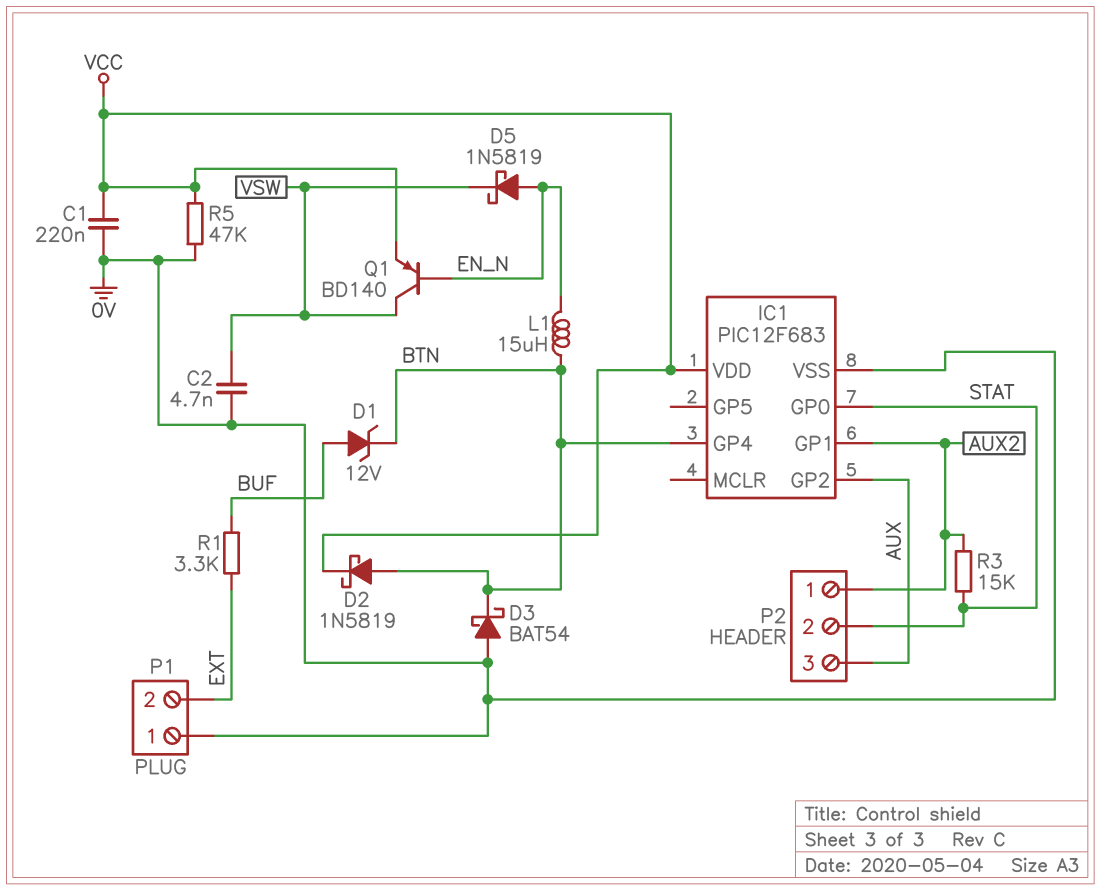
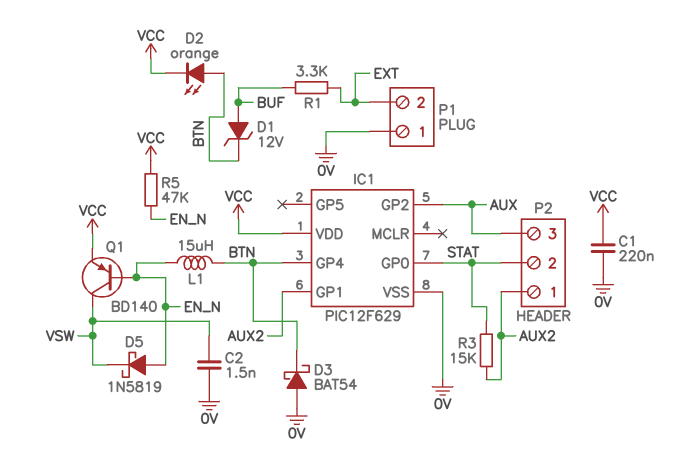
C2: 4.7nF (0V, VSW) -> 1.5nF (0V, VSW)
D2: schottky 1N5819 (A BTN, K VCC) -> LED orange (A BTN, K VCC)
IC1: PIC12F683 -> PIC12F629
R5: 47k (0V, VCC) -> 47k (EN_N, VCC)

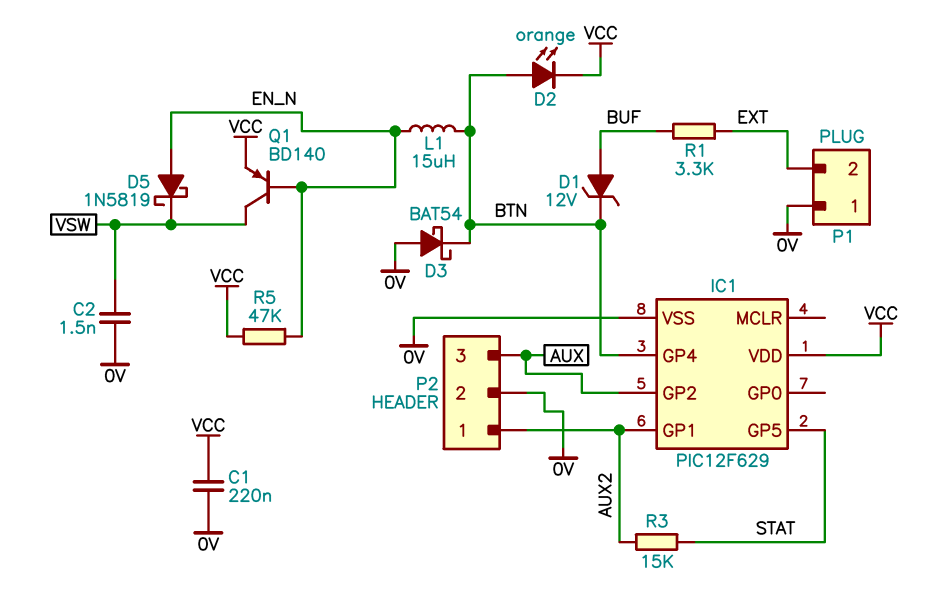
IC1 pin GP0: STAT -> none
IC1 pin GP5: none -> STAT
P2 pin 2: STAT -> 0V

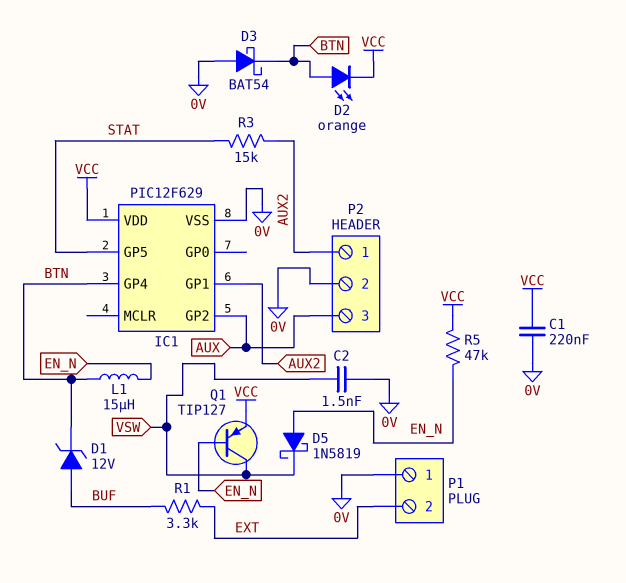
Q1: PNP BD140 (B EN_N, C VSW, E VCC) -> PNP TIP127 (B EN_N, C VSW, E VCC)

